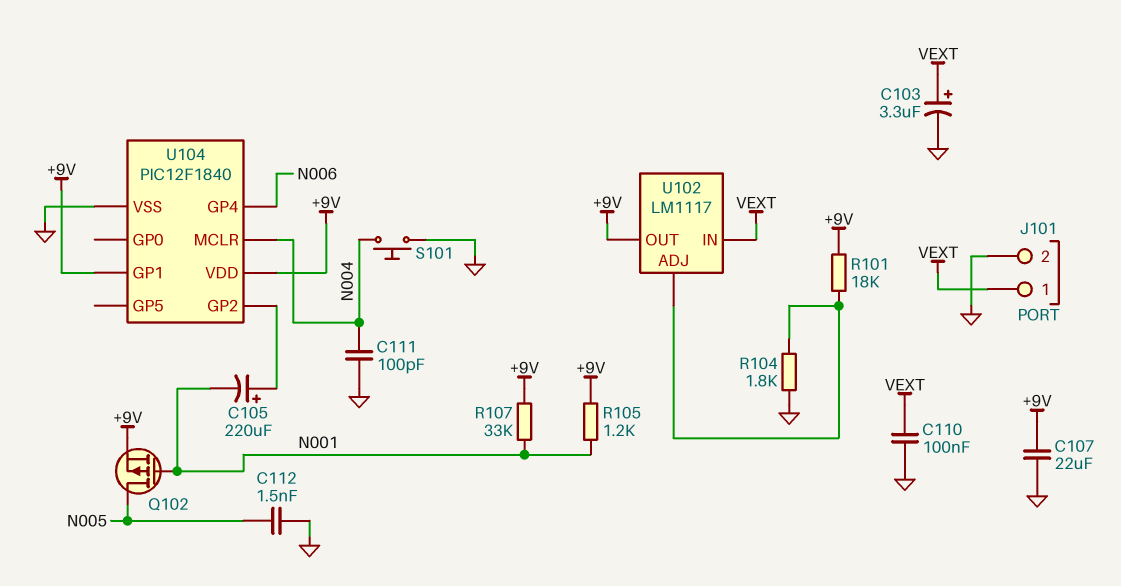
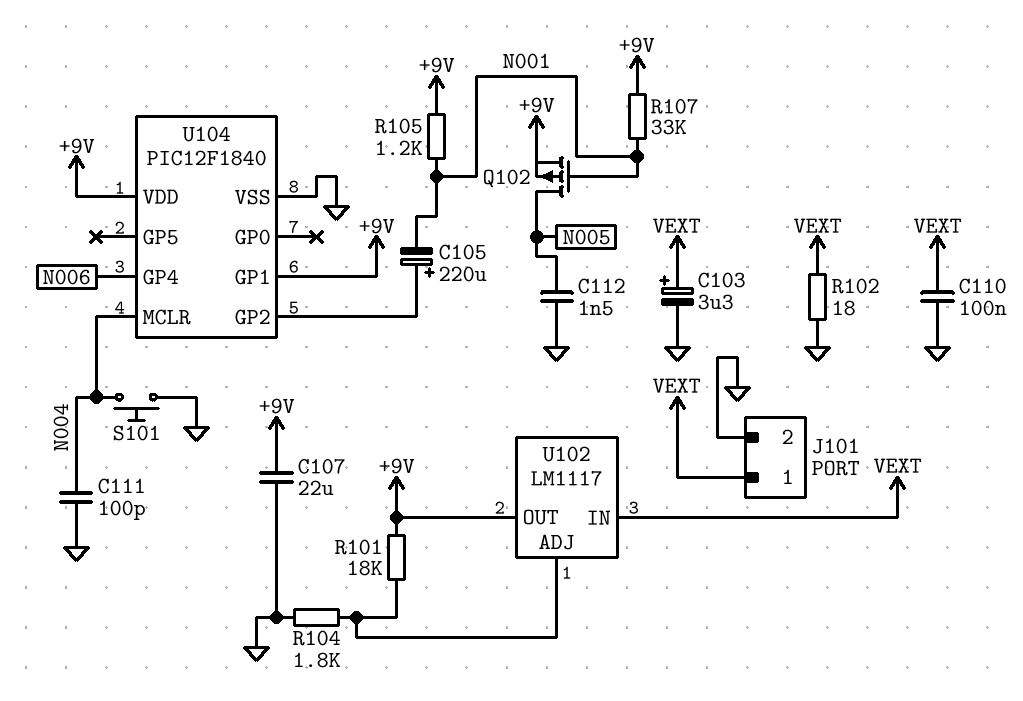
R102: none -> 18 (GND, VEXT)

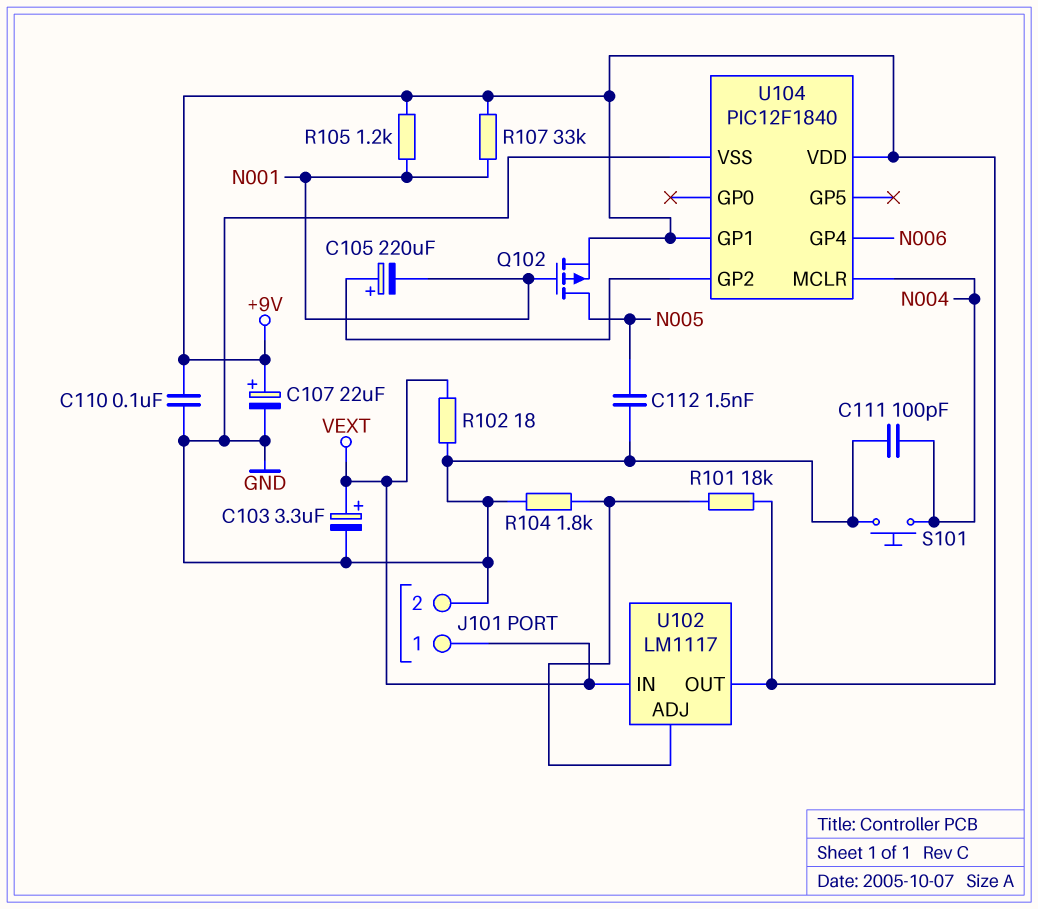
C107: 22uF (+9V, GND) -> 22uF (plus +9V, minus GND)
C110: 100nF (GND, VEXT) -> 100nF (+9V, GND)

